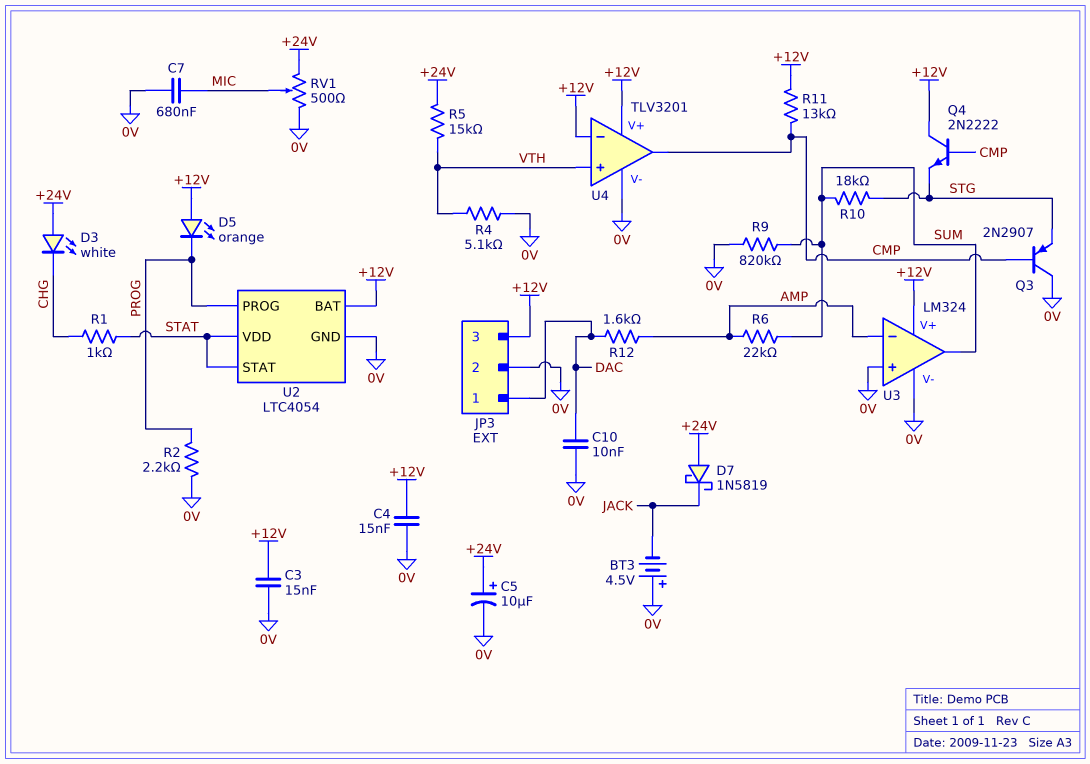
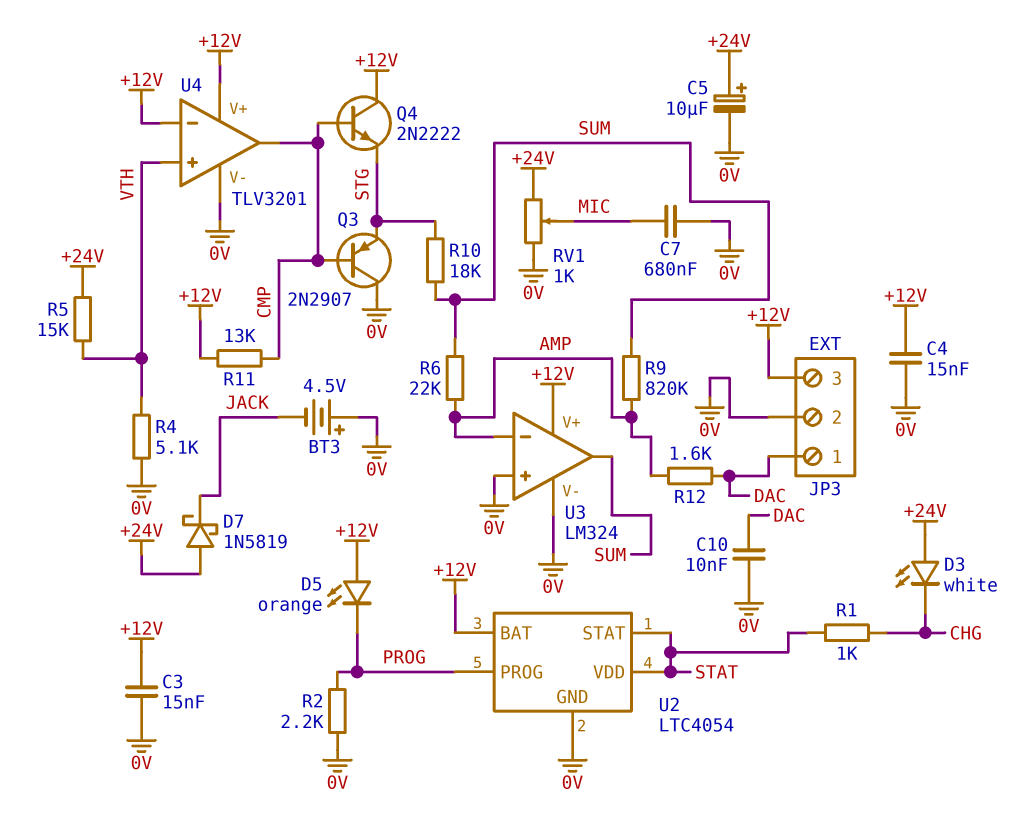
R9: 820k (0V, SUM) -> 820k (AMP, SUM)
RV1: 500 (+24V, 0V, wiper MIC) -> 1k (+24V, 0V, wiper MIC)

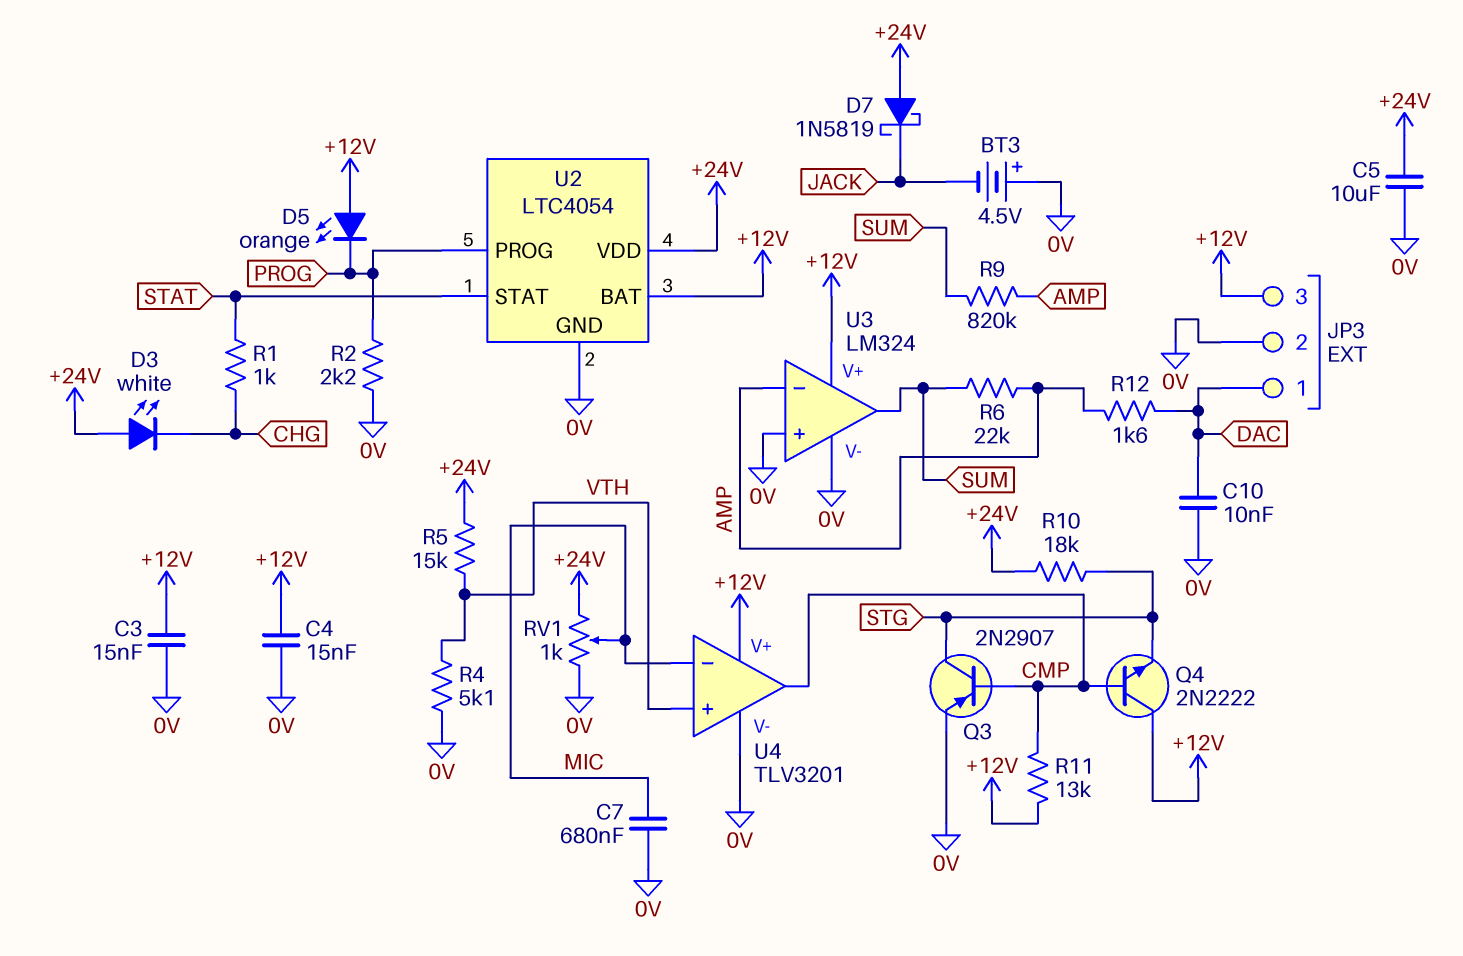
C5: 10uF (plus +24V, minus 0V) -> 10uF (+24V, 0V)
Q3: PNP 2N2907 (B CMP, C 0V, E STG) -> PNP 2N2907 (B CMP, C STG, E 0V)
R10: 18k (STG, SUM) -> 18k (+24V, STG)
U2 pin VDD: STAT -> +24V
U4 pin in-: +12V -> MIC

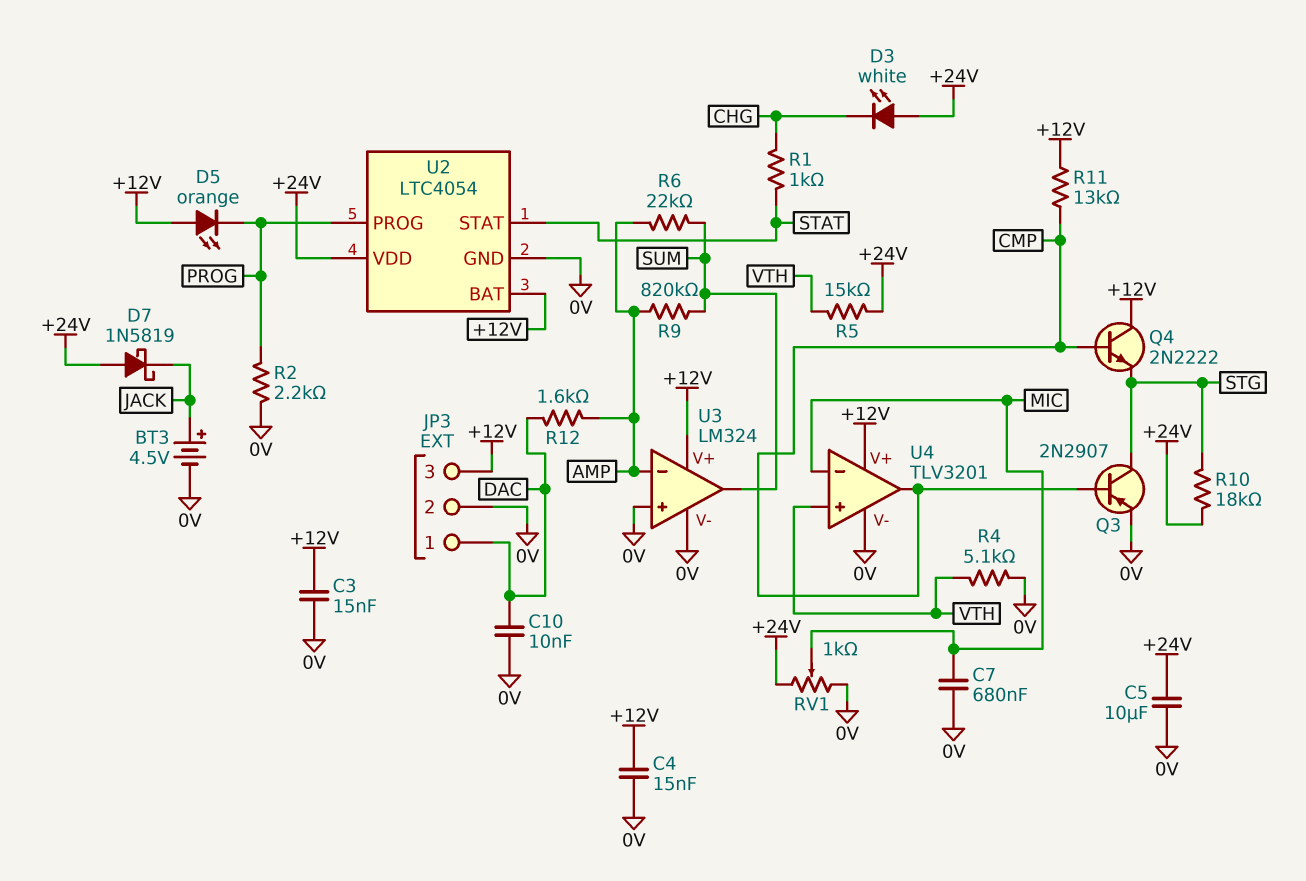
BT3: 4.5V (plus 0V, minus JACK) -> 4.5V (plus JACK, minus 0V)

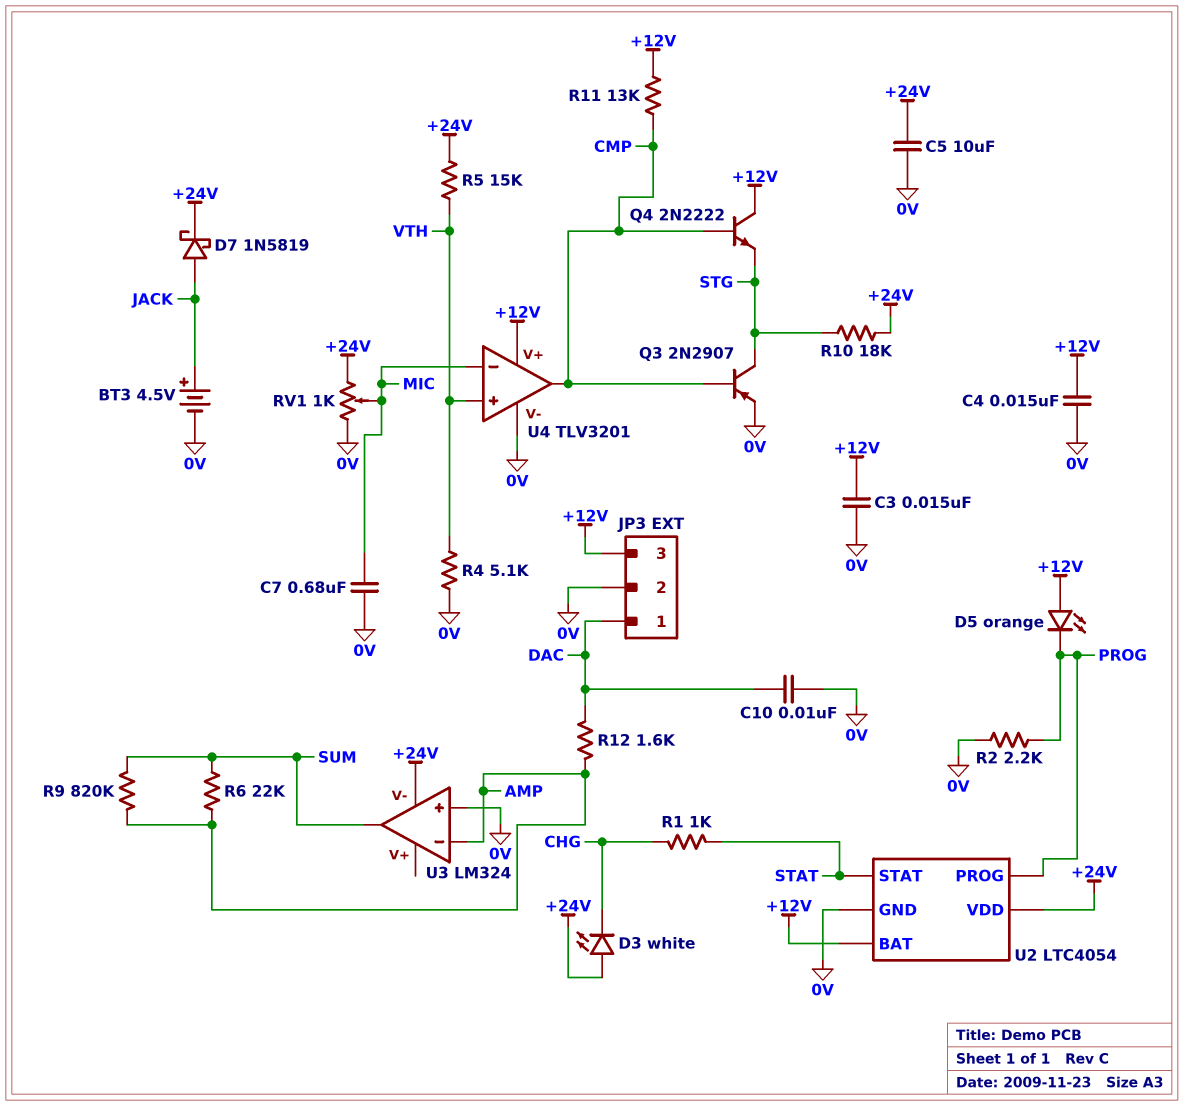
D7: schottky 1N5819 (A +24V, K JACK) -> schottky 1N5819 (A JACK, K +24V)
U3 pin V+: +12V -> none
U3 pin V-: 0V -> +24V

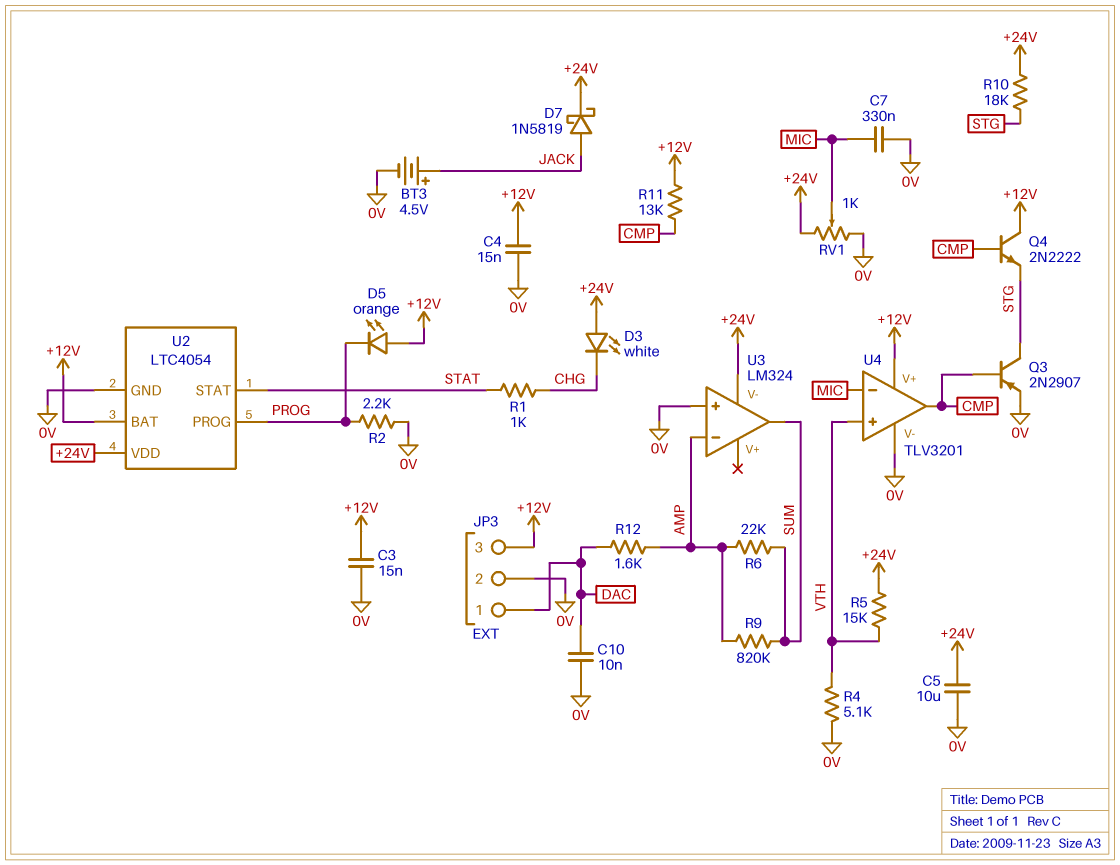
C7: 680nF (0V, MIC) -> 330nF (0V, MIC)

